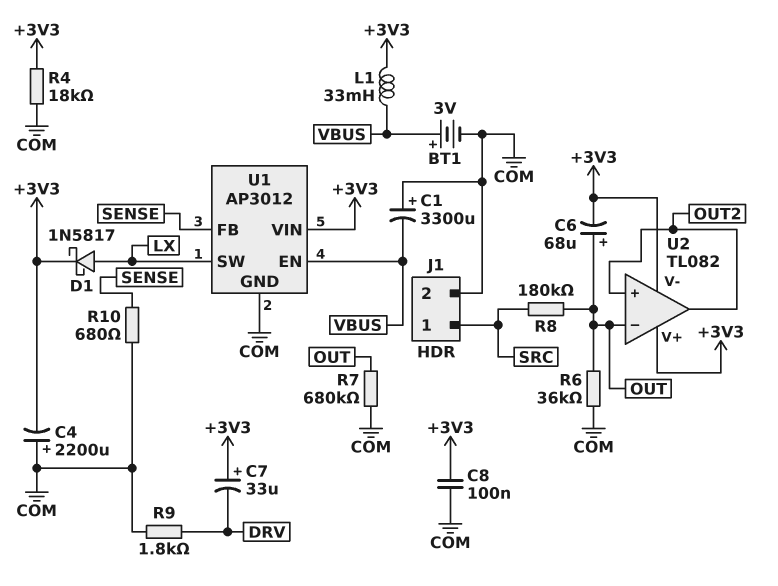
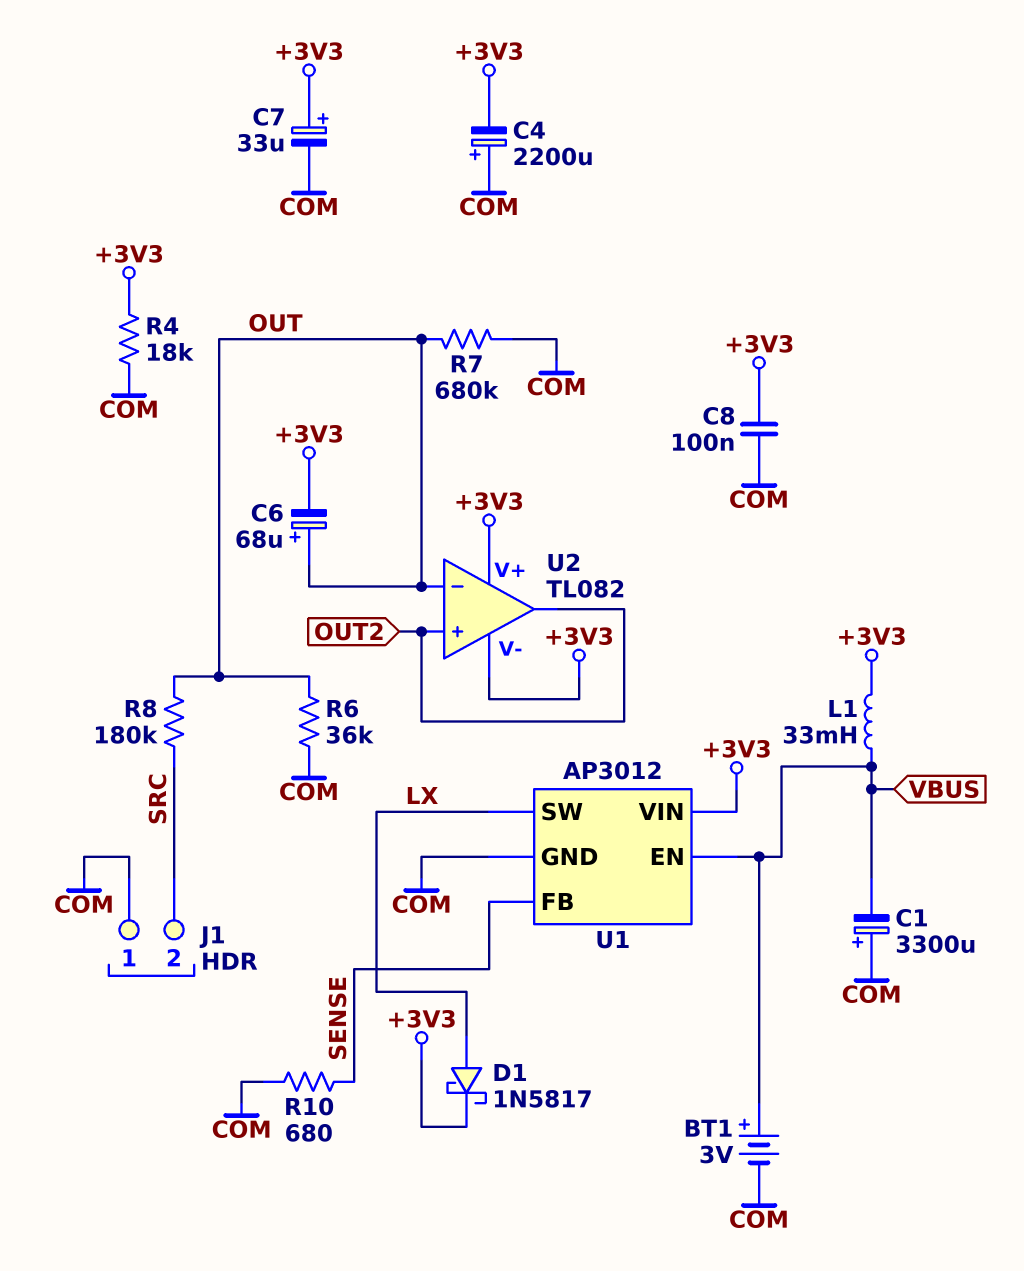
C7: 33uF (plus +3V3, minus DRV) -> 33uF (plus +3V3, minus COM)
J1 pin 1: SRC -> COM
J1 pin 2: COM -> SRC
R9: 1.8k (COM, DRV) -> none

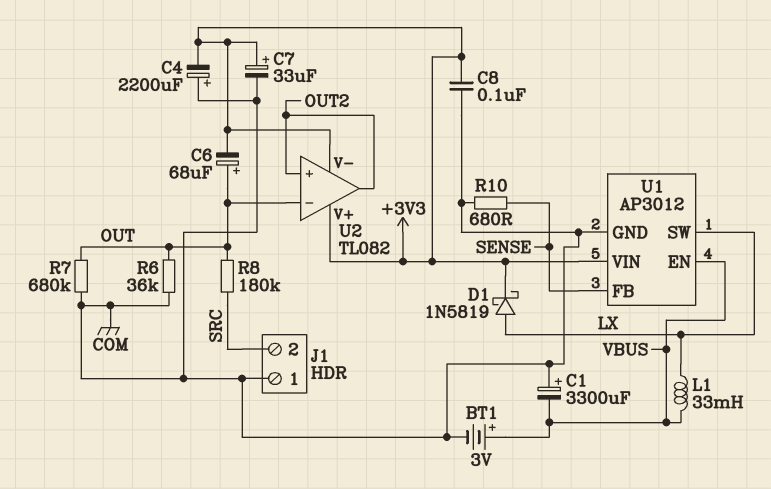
D1: schottky 1N5817 (A LX, K +3V3) -> schottky 1N5819 (A LX, K +3V3)
L1: 33mH (+3V3, VBUS) -> 33mH (LX, VBUS)
R4: 18k (+3V3, COM) -> none

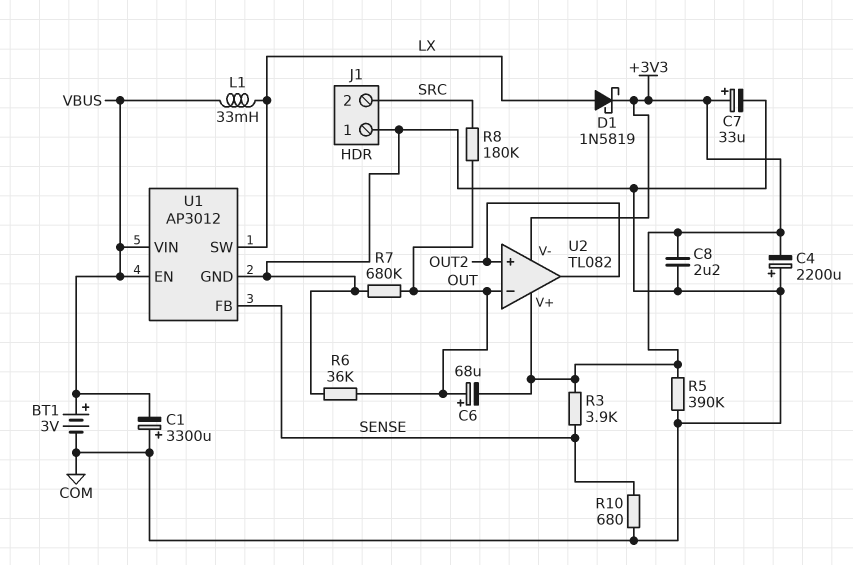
C8: 100nF (+3V3, COM) -> 2.2uF (+3V3, COM)
R3: none -> 3.9k (+3V3, SENSE)
R5: none -> 390k (+3V3, COM)
U1 pin VIN: +3V3 -> VBUS

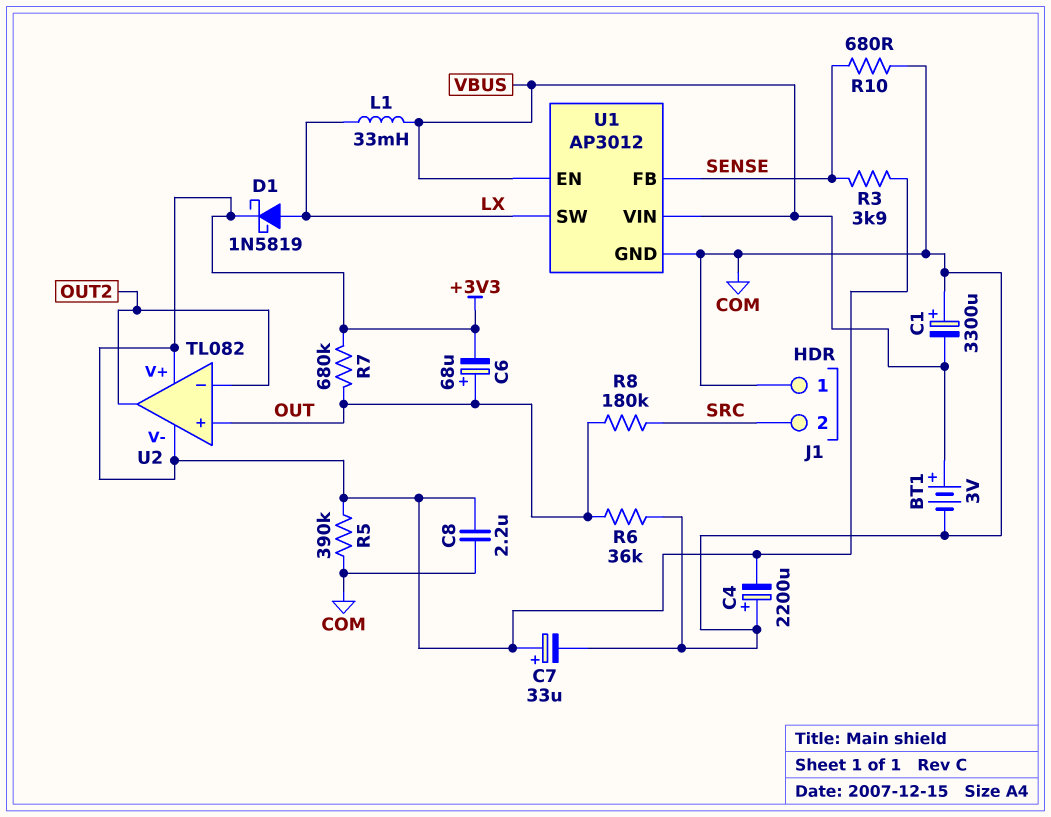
R7: 680k (COM, OUT) -> 680k (+3V3, OUT)
U2 pin in+: OUT2 -> OUT
U2 pin in-: OUT -> OUT2

